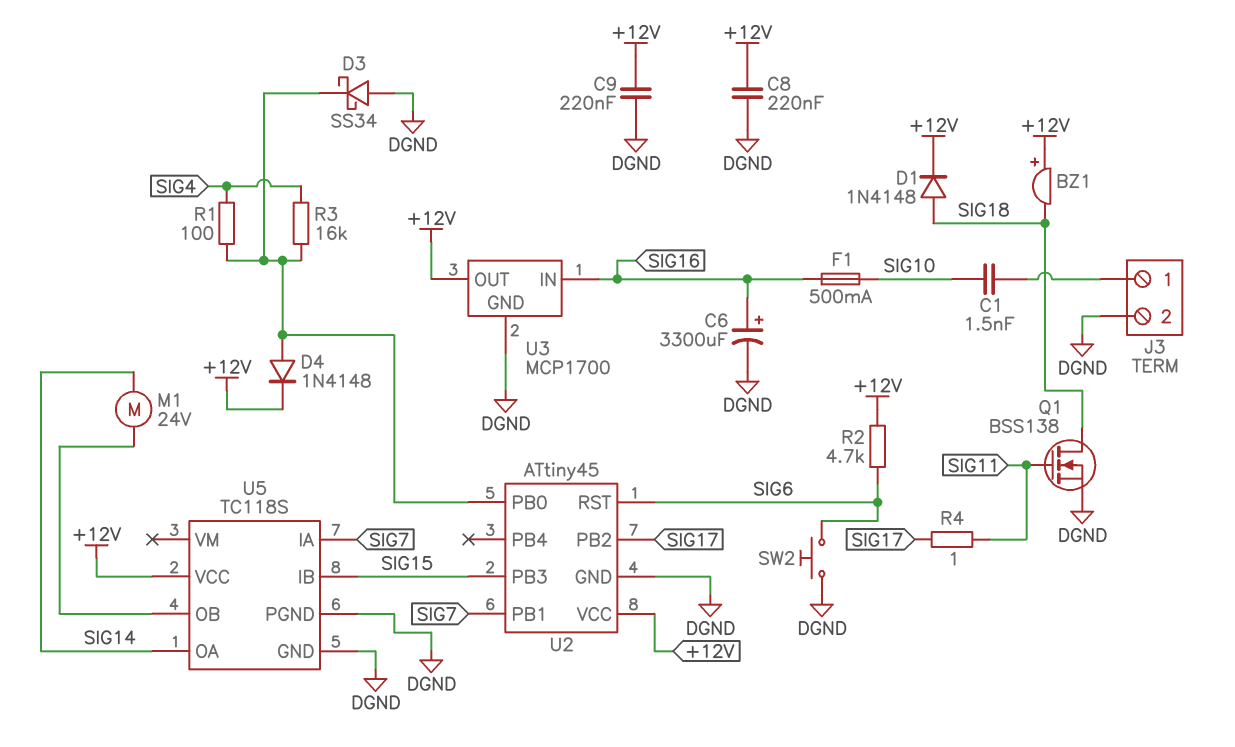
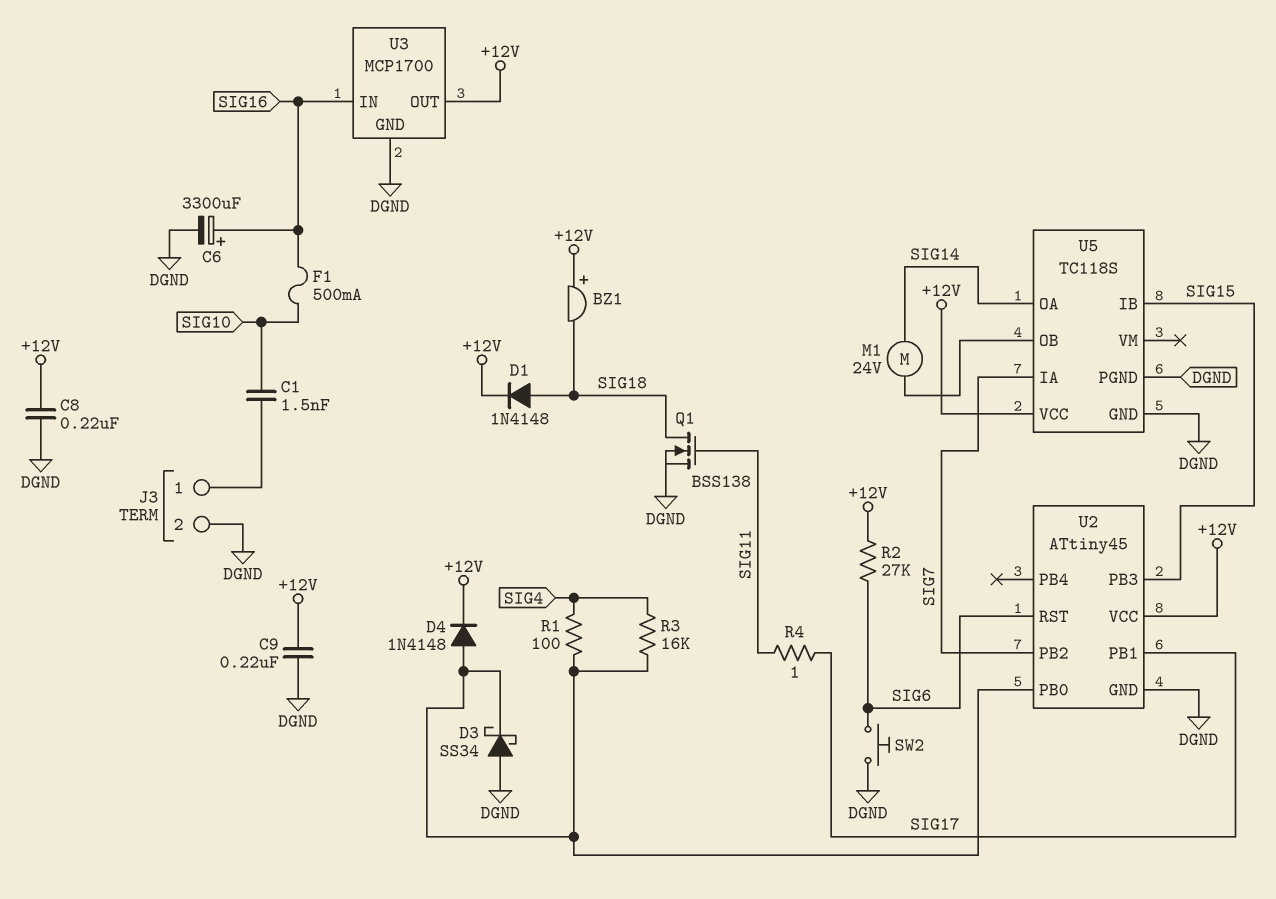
R2: 4.7k (+12V, SIG6) -> 27k (+12V, SIG6)
U2 pin PB1: SIG7 -> SIG17
U2 pin PB2: SIG17 -> SIG7

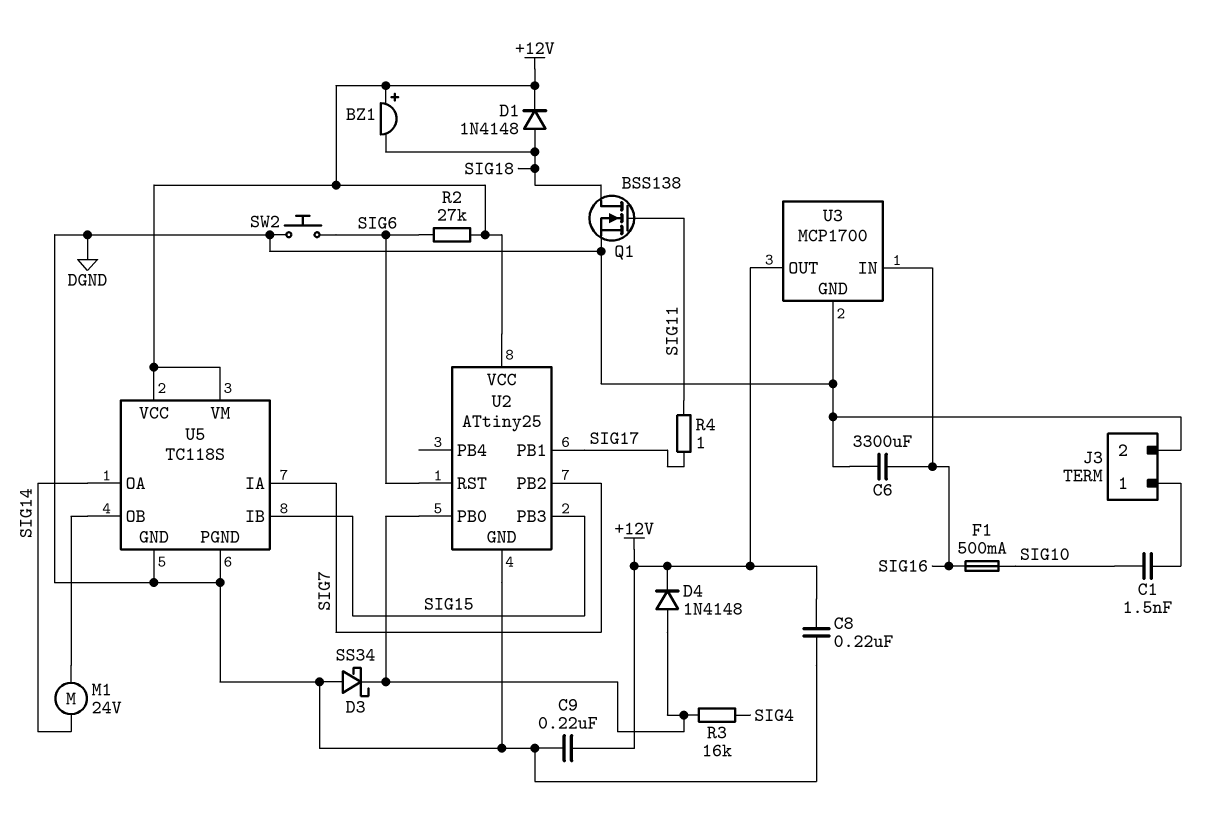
C6: 3300uF (plus SIG16, minus DGND) -> 3300uF (DGND, SIG16)
R1: 100 (SIG4, U2/PB0) -> none
U2: ATtiny45 -> ATtiny25
U5 pin VM: none -> +12V

